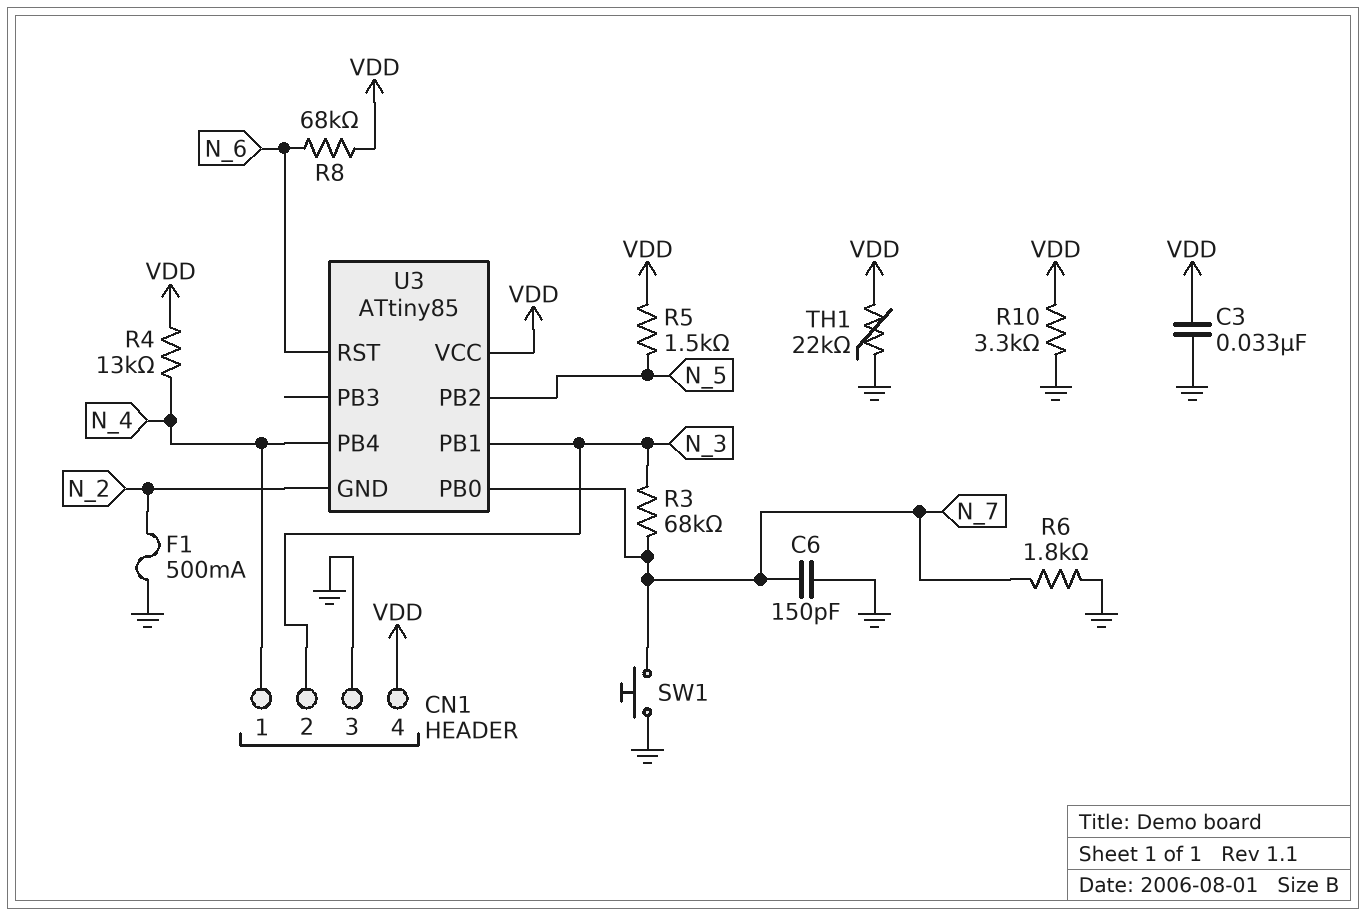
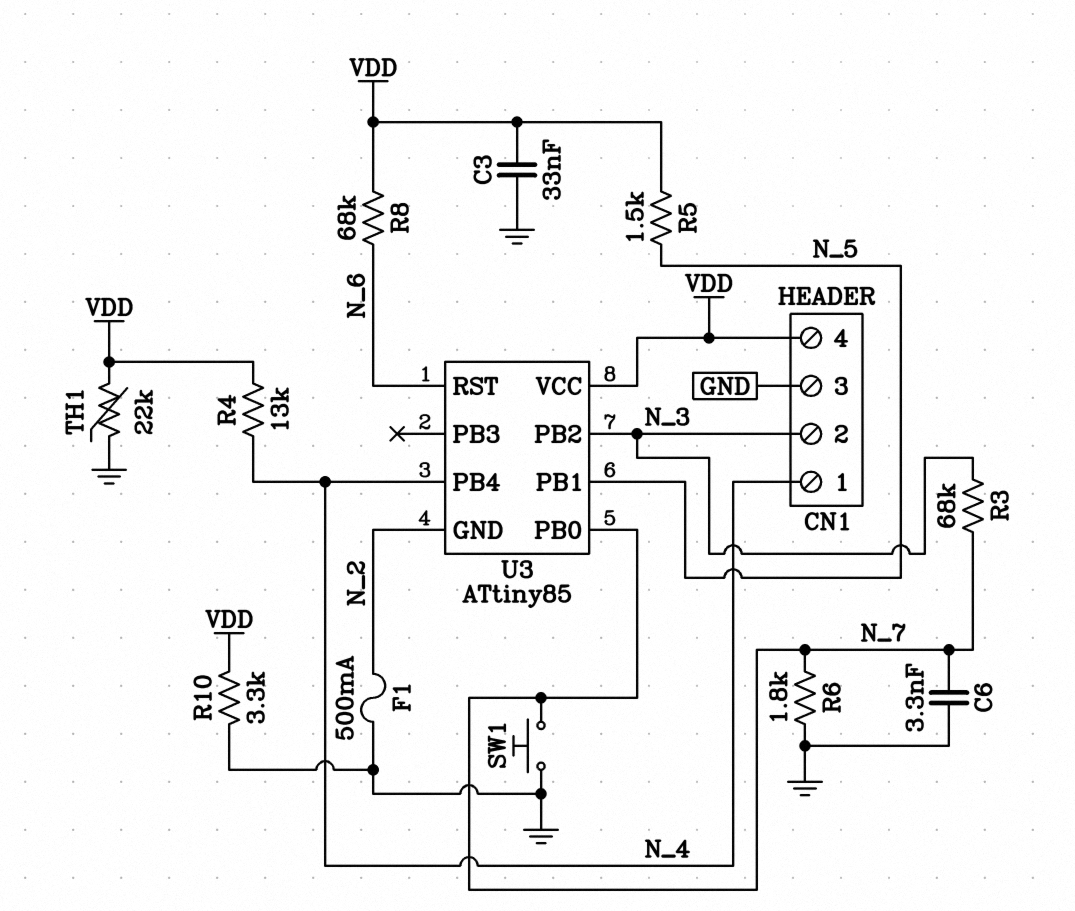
C6: 150pF (GND, N_7) -> 3.3nF (GND, N_7)
U3 pin PB1: N_3 -> N_5
U3 pin PB2: N_5 -> N_3

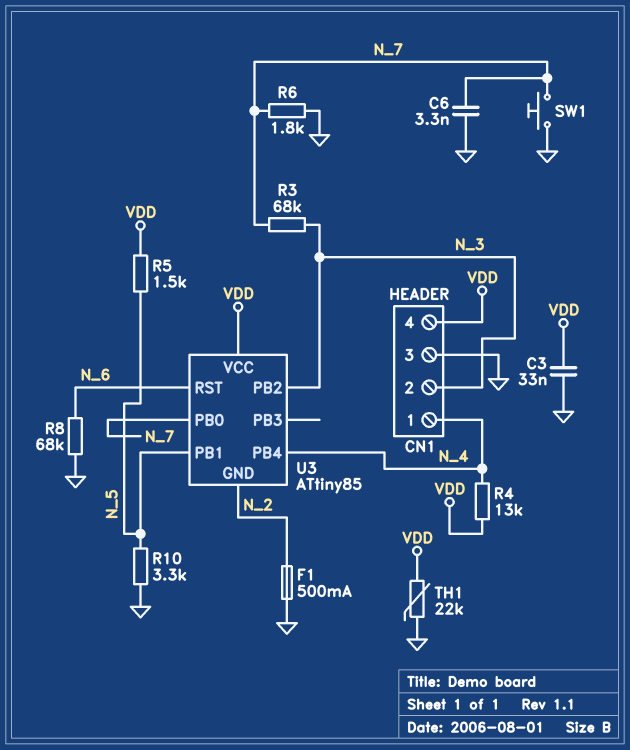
R8: 68k (N_6, VDD) -> 68k (GND, N_6)
R10: 3.3k (GND, VDD) -> 3.3k (GND, N_5)

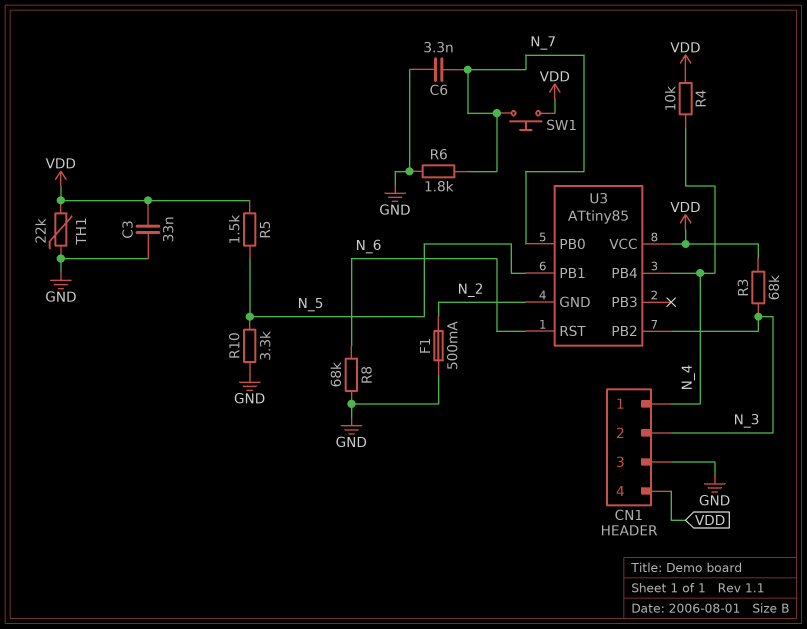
R3: 68k (N_3, N_7) -> 68k (N_3, VDD)
R4: 13k (N_4, VDD) -> 10k (N_4, VDD)
SW1: button (GND, N_7) -> button (N_7, VDD)

